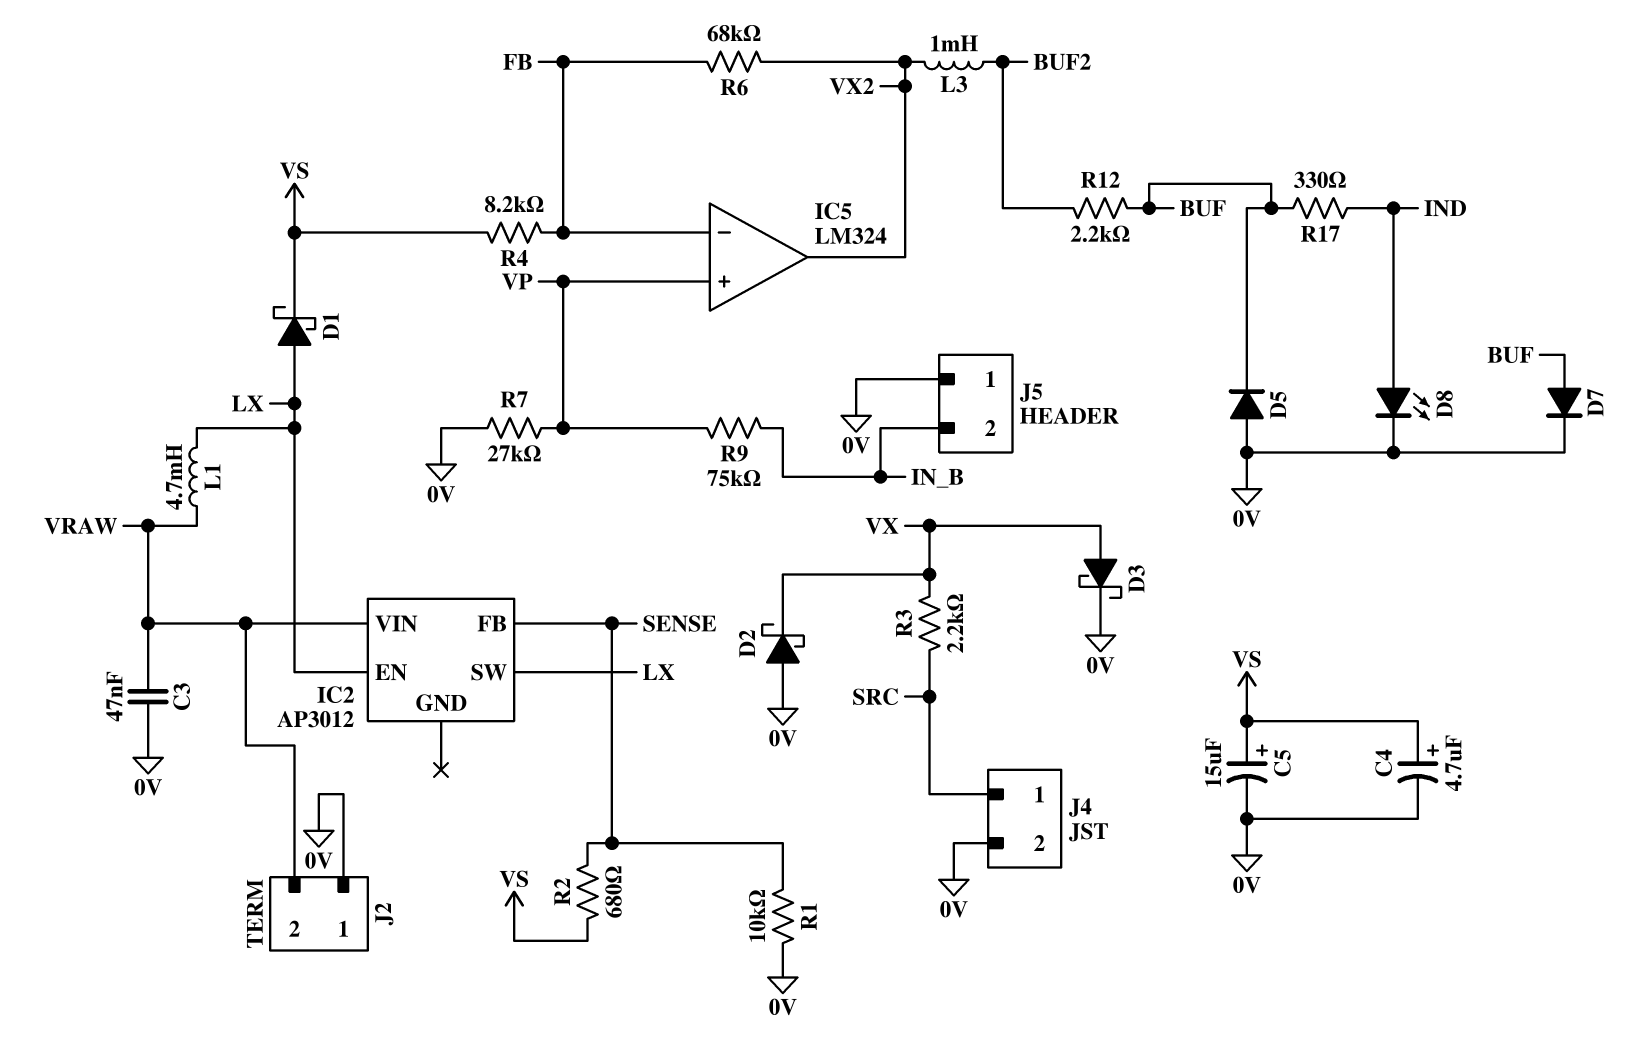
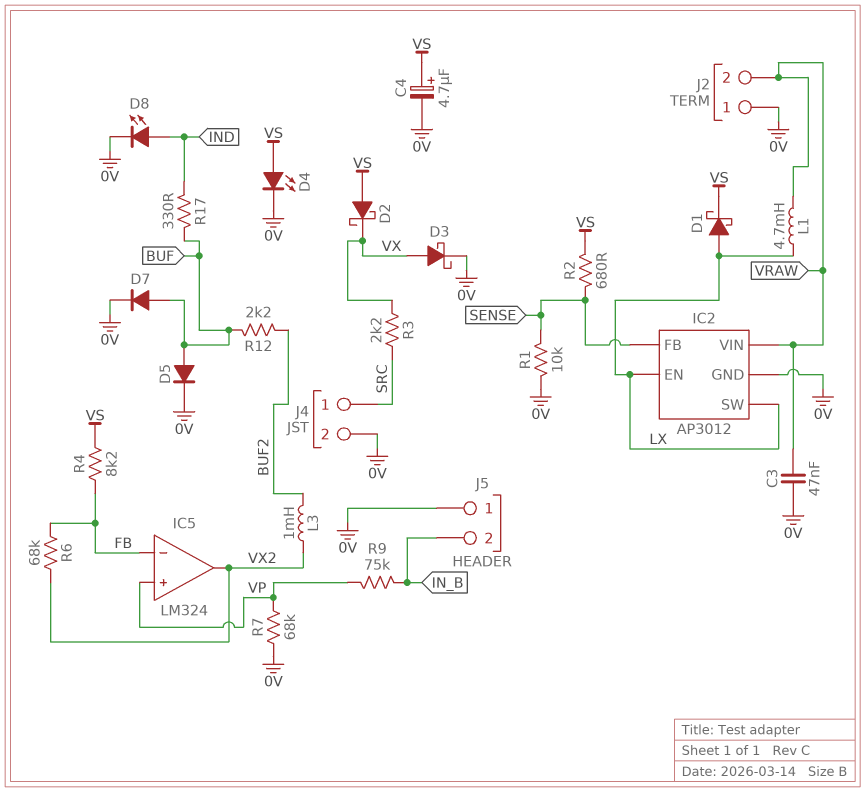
C5: 15uF (plus VS, minus 0V) -> none
D2: schottky (A 0V, K VX) -> schottky (A VS, K VX)
D4: none -> LED (A VS, K 0V)
D5: diode (A 0V, K BUF) -> diode (A BUF, K 0V)
IC2 pin GND: none -> 0V
R7: 27k (0V, VP) -> 68k (0V, VP)

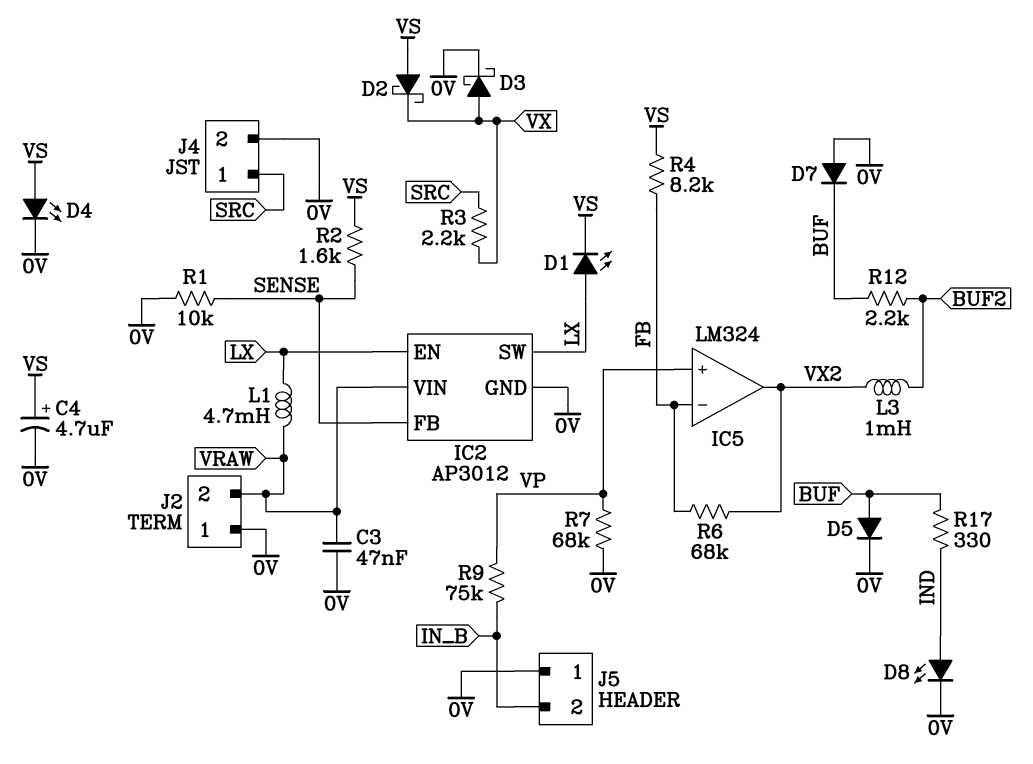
D1: schottky (A LX, K VS) -> LED (A LX, K VS)
D7: diode (A BUF, K 0V) -> diode (A 0V, K BUF)
R2: 680 (SENSE, VS) -> 1.6k (SENSE, VS)

